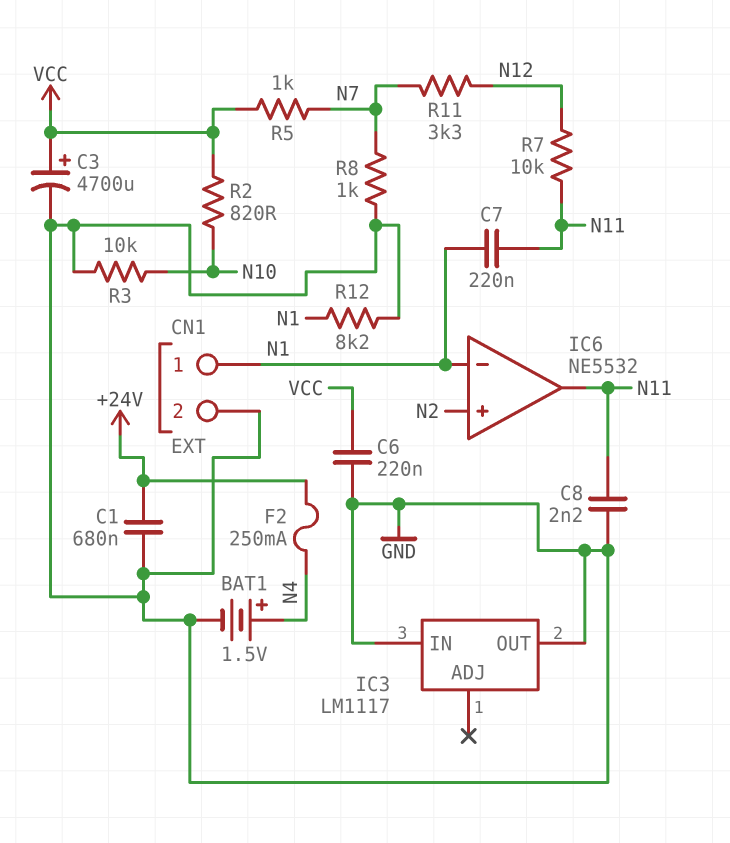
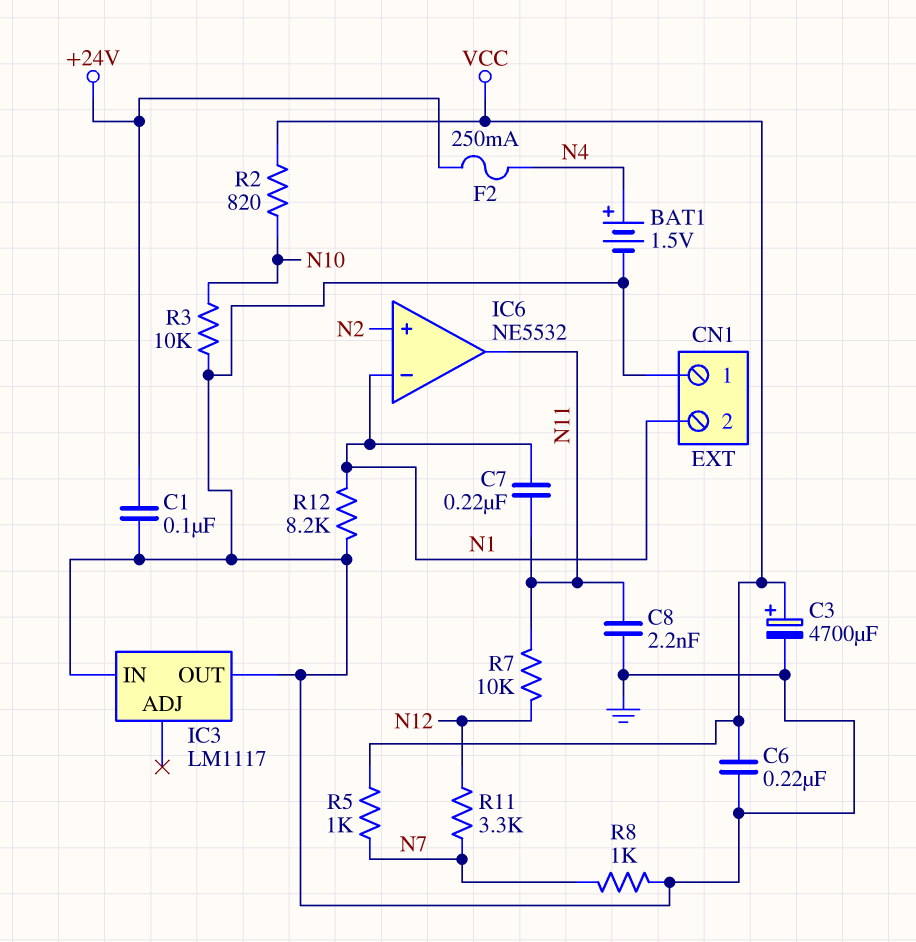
C1: 680nF (+24V, GND) -> 100nF (+24V, GND)
CN1 pin 1: N1 -> GND
CN1 pin 2: GND -> N1

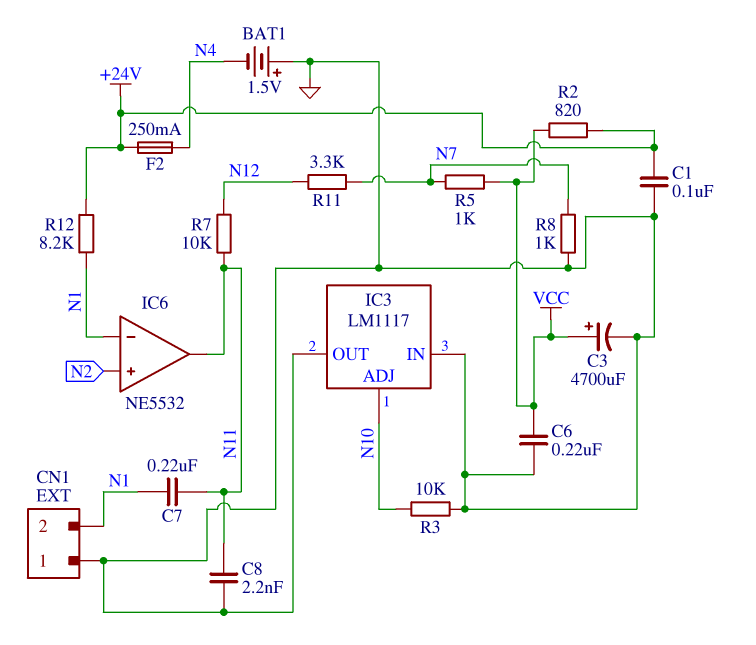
BAT1: 1.5V (plus N4, minus GND) -> 1.5V (plus GND, minus N4)
IC3 pin ADJ: none -> N10
R2: 820 (N10, VCC) -> 820 (+24V, VCC)
R12: 8.2k (GND, N1) -> 8.2k (+24V, N1)

